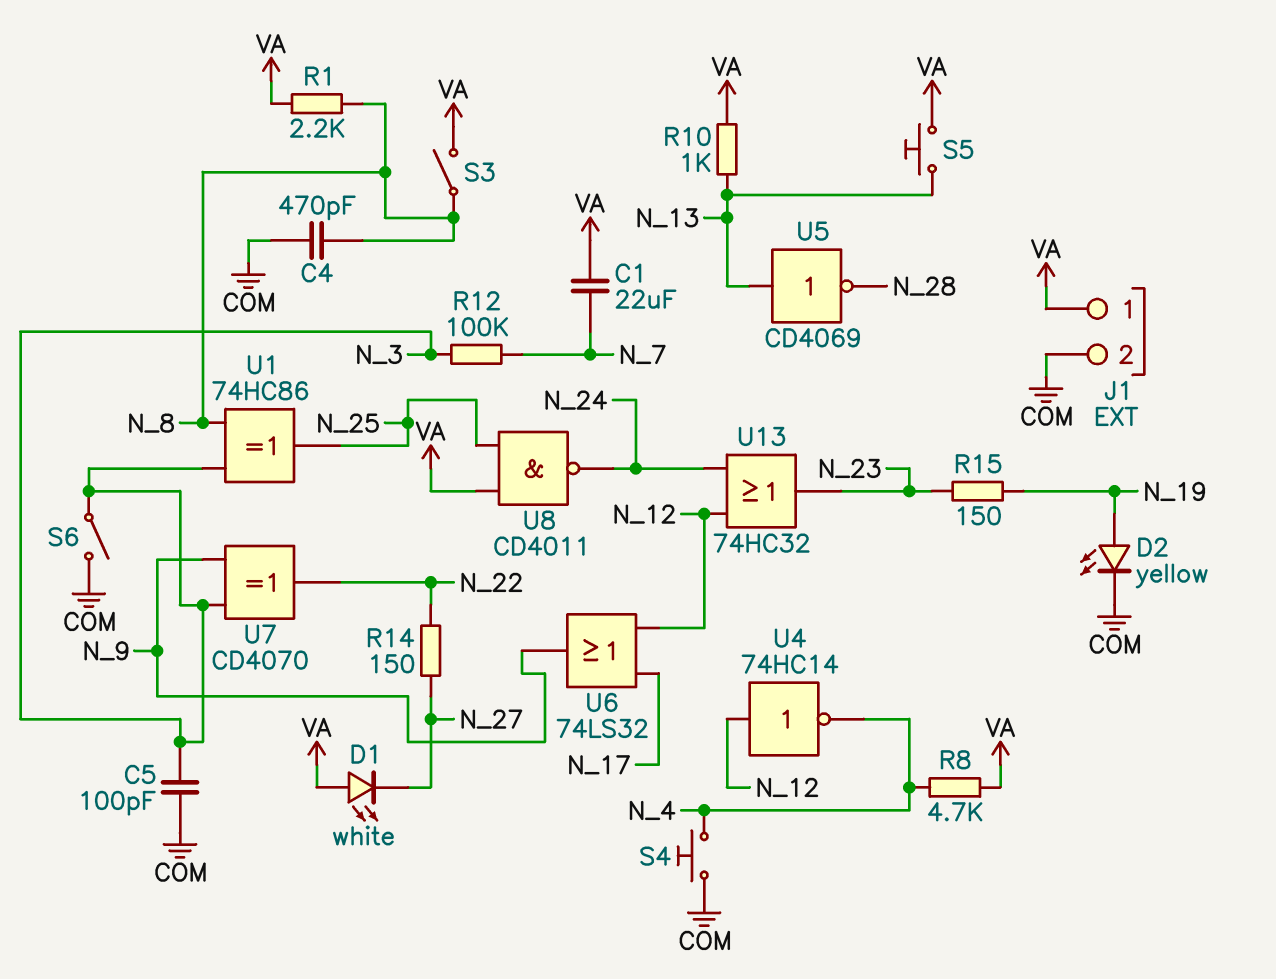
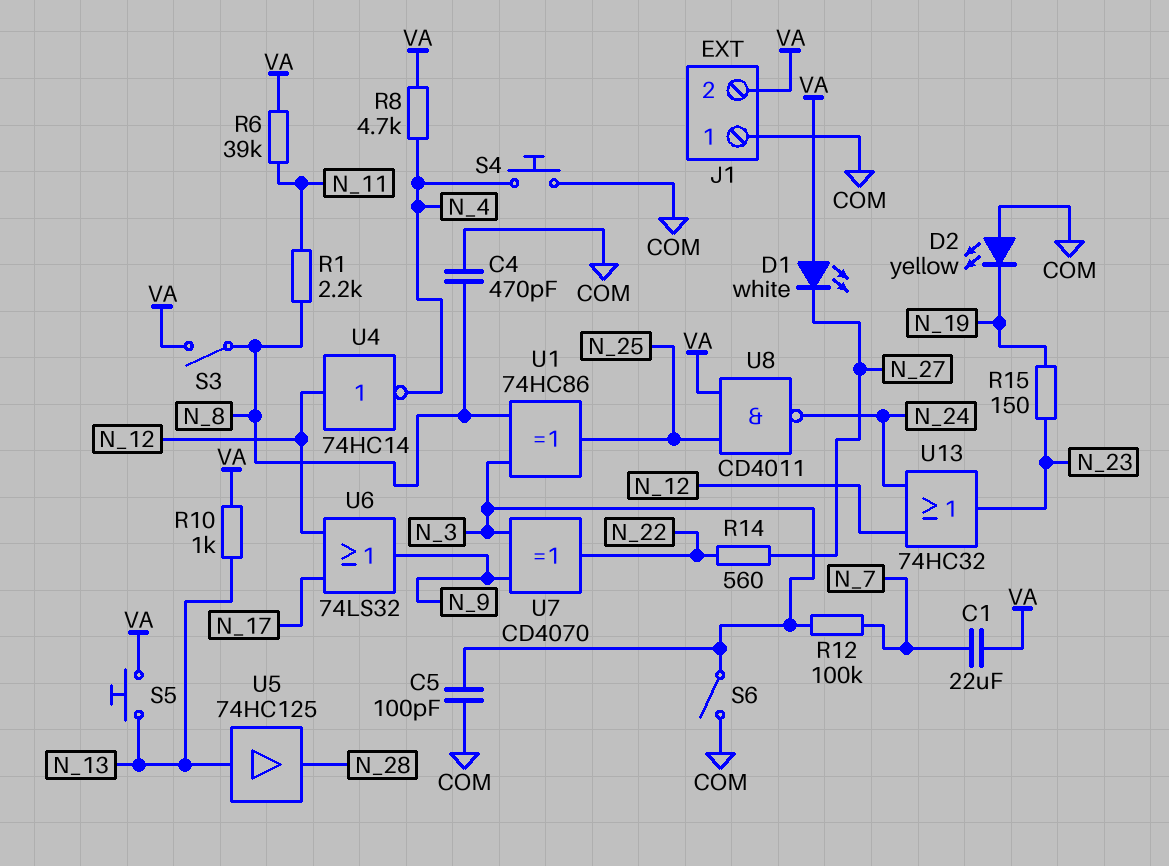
D2: LED yellow (A N_19, K COM) -> LED yellow (A COM, K N_19)
J1 pin 1: VA -> COM
J1 pin 2: COM -> VA
R1: 2.2k (N_8, VA) -> 2.2k (N_8, N_11)
R6: none -> 39k (N_11, VA)
R14: 150 (N_22, N_27) -> 560 (N_22, N_27)
U5: NOT CD4069 (in N_13, out N_28) -> buffer 74HC125 (in N_13, out N_28)

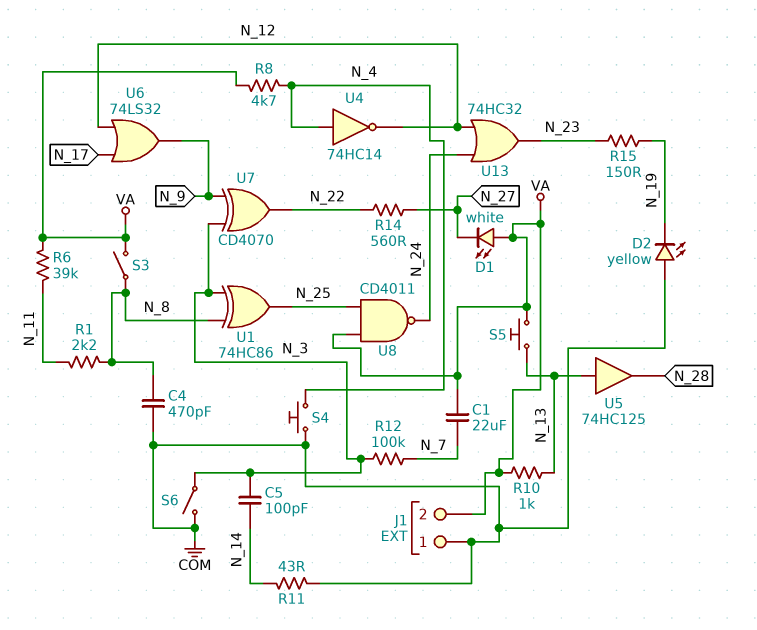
C5: 100pF (COM, N_3) -> 100pF (N_3, N_14)
R11: none -> 43 (COM, N_14)
U4: NOT 74HC14 (in N_12, out N_4) -> NOT 74HC14 (in N_4, out N_12)

